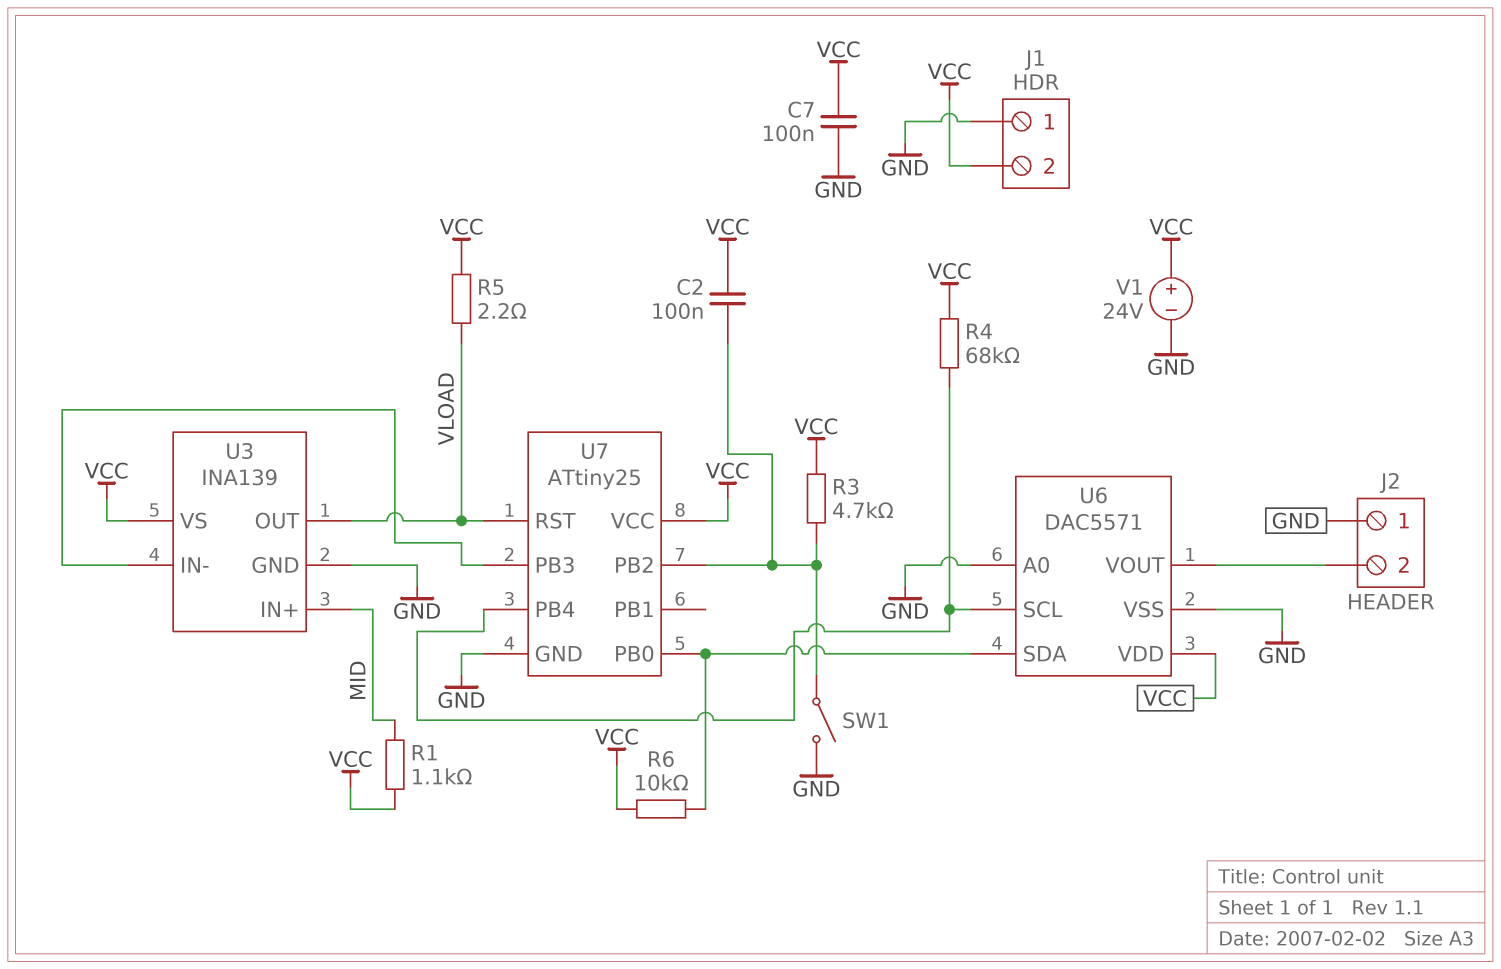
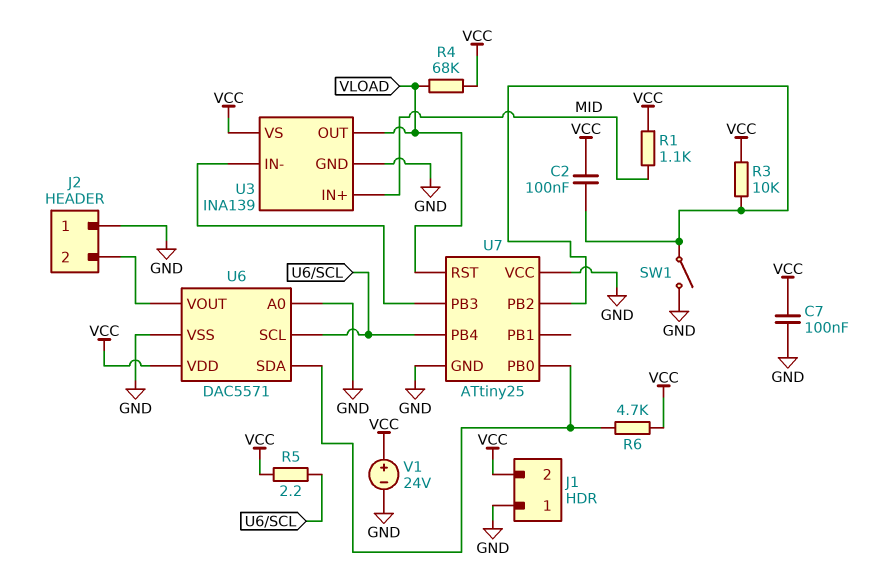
R3: 4.7k (U7/PB2, VCC) -> 10k (U7/PB2, VCC)
R4: 68k (U6/SCL, VCC) -> 68k (VCC, VLOAD)
R5: 2.2 (VCC, VLOAD) -> 2.2 (U6/SCL, VCC)
R6: 10k (U6/SDA, VCC) -> 4.7k (U6/SDA, VCC)
U7 pin VCC: VCC -> GND

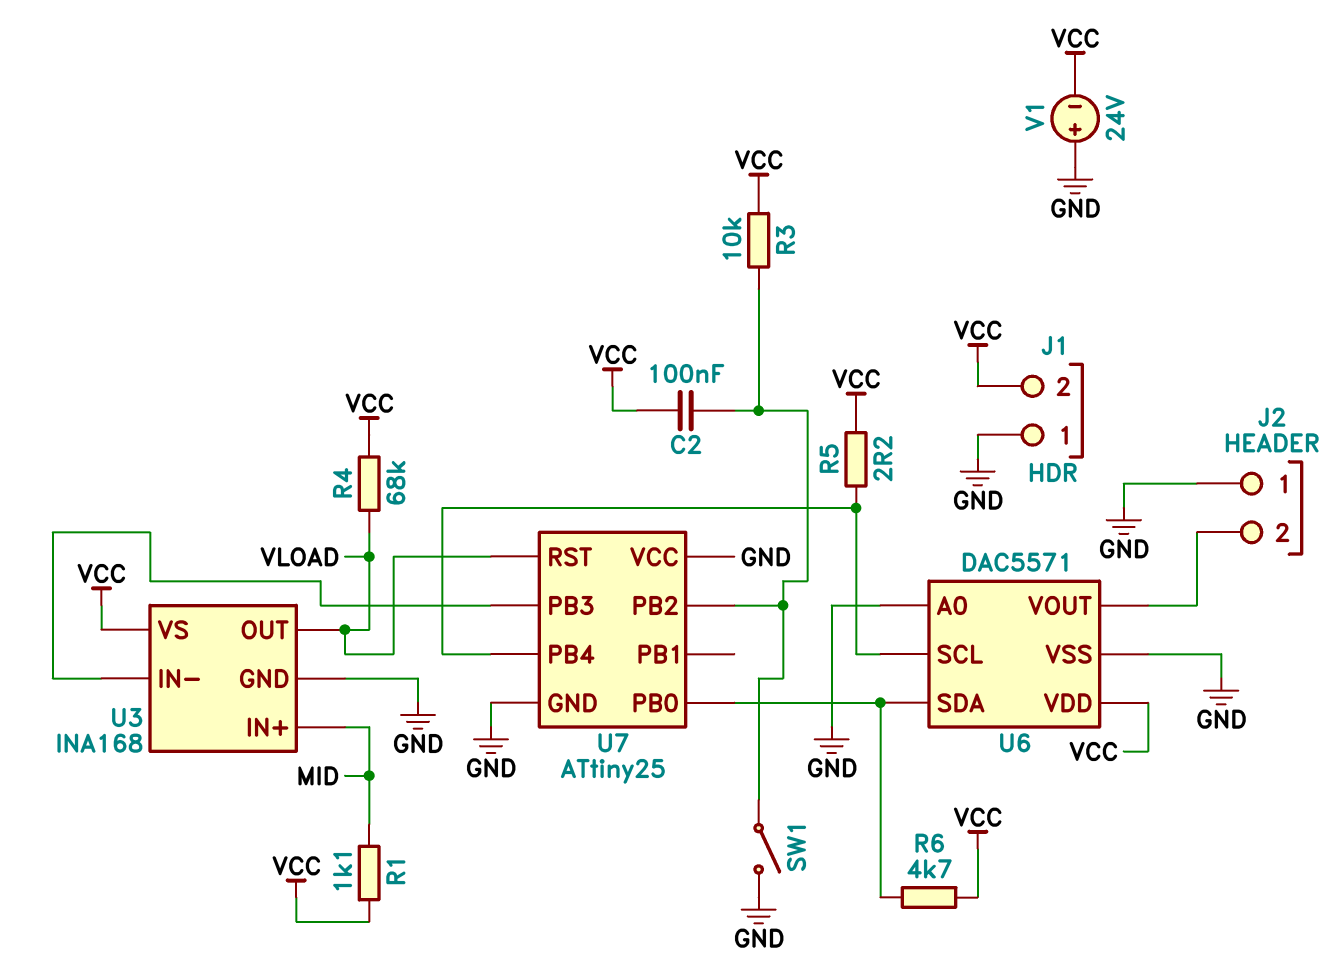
C7: 100nF (GND, VCC) -> none
U3: INA139 -> INA168
V1: 24V (plus VCC, minus GND) -> 24V (plus GND, minus VCC)

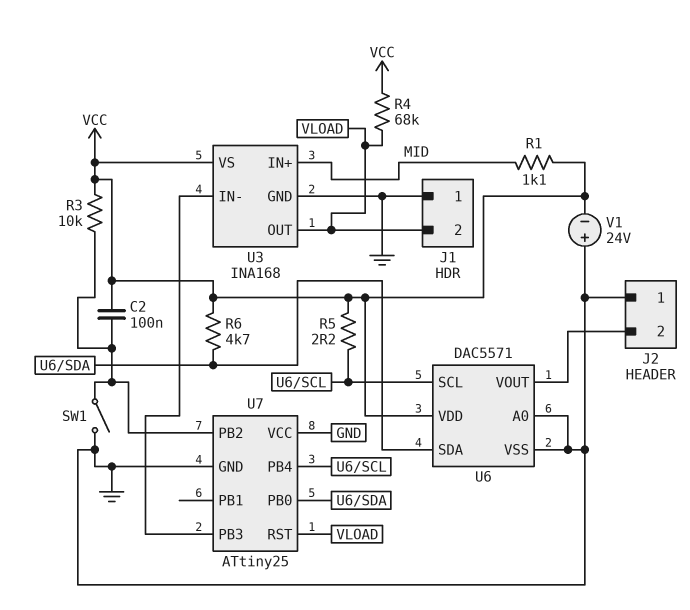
J1 pin 2: VCC -> VLOAD

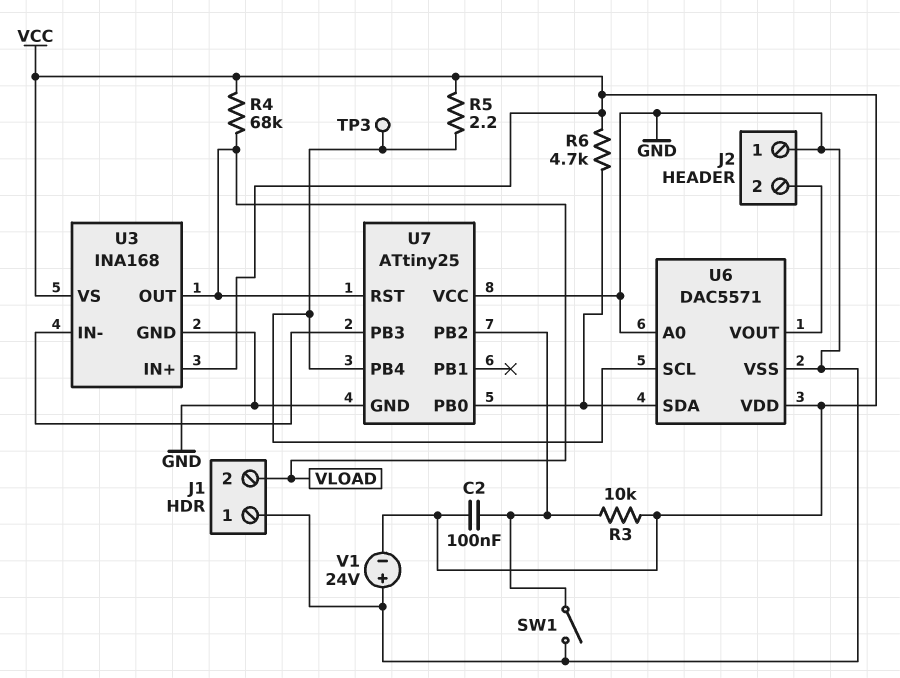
R1: 1.1k (MID, VCC) -> none
TP3: none -> test point (U6/SCL)
U3 pin IN+: MID -> VCC

